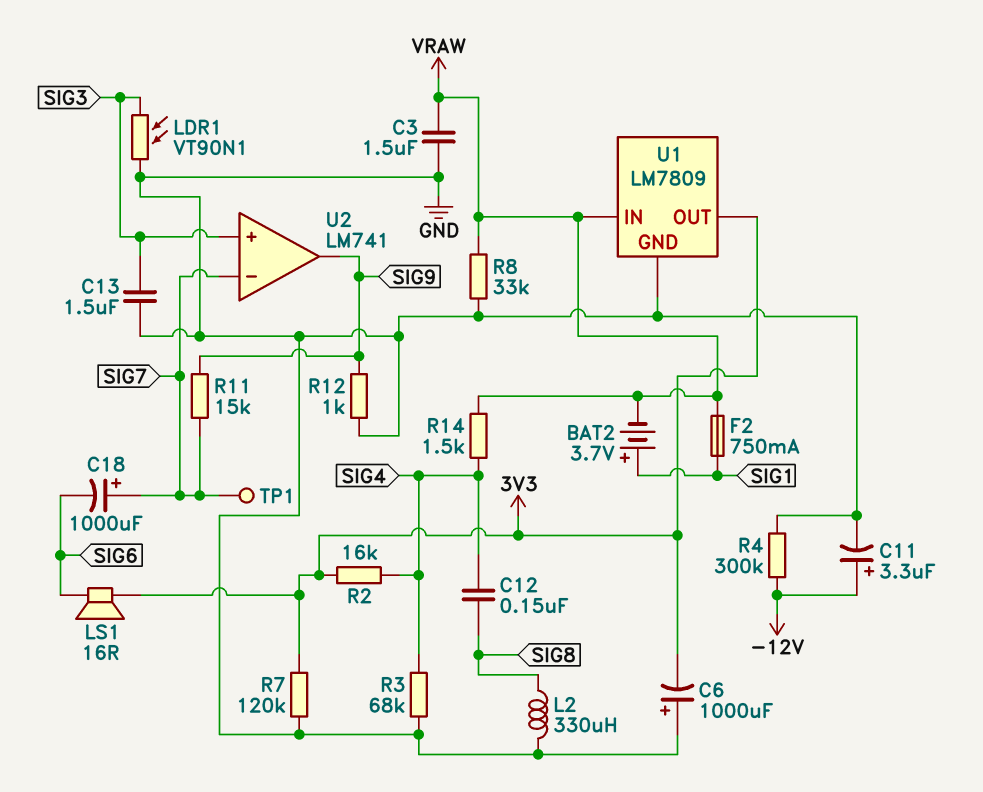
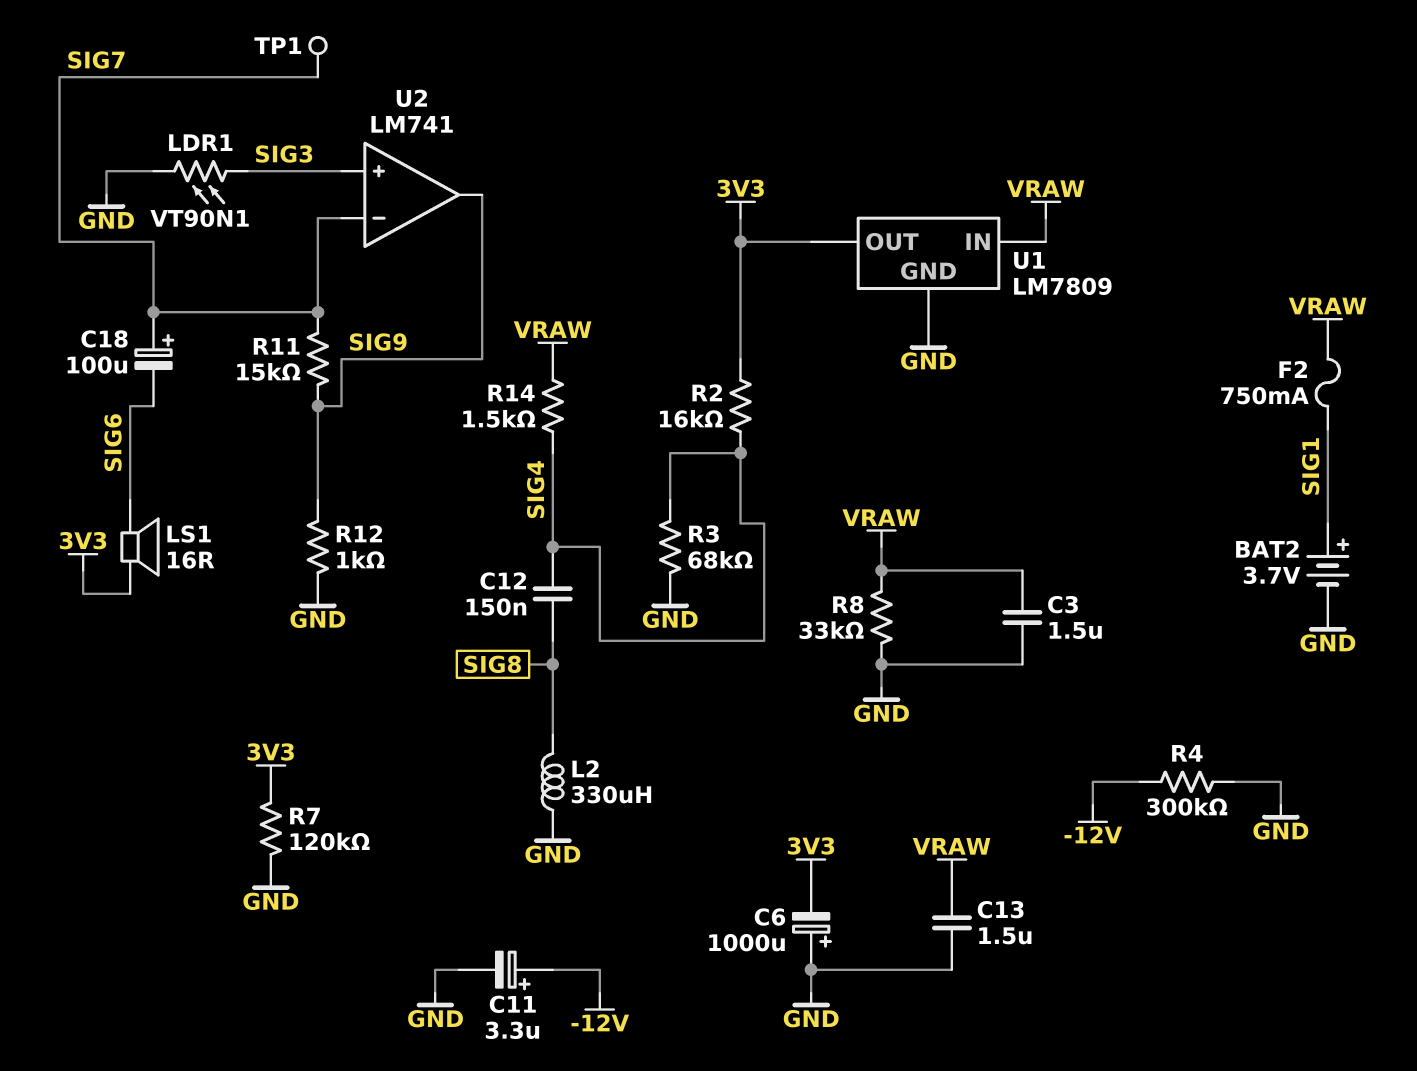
BAT2: 3.7V (plus SIG1, minus VRAW) -> 3.7V (plus SIG1, minus GND)
C13: 1.5uF (GND, SIG3) -> 1.5uF (GND, VRAW)
C18: 1000uF (plus SIG7, minus SIG6) -> 100uF (plus SIG7, minus SIG6)

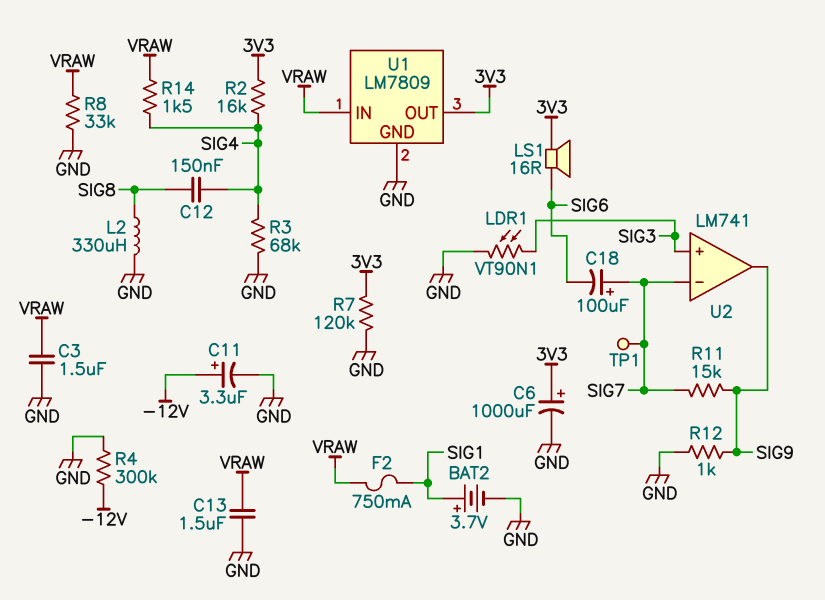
C6: 1000uF (plus GND, minus 3V3) -> 1000uF (plus 3V3, minus GND)

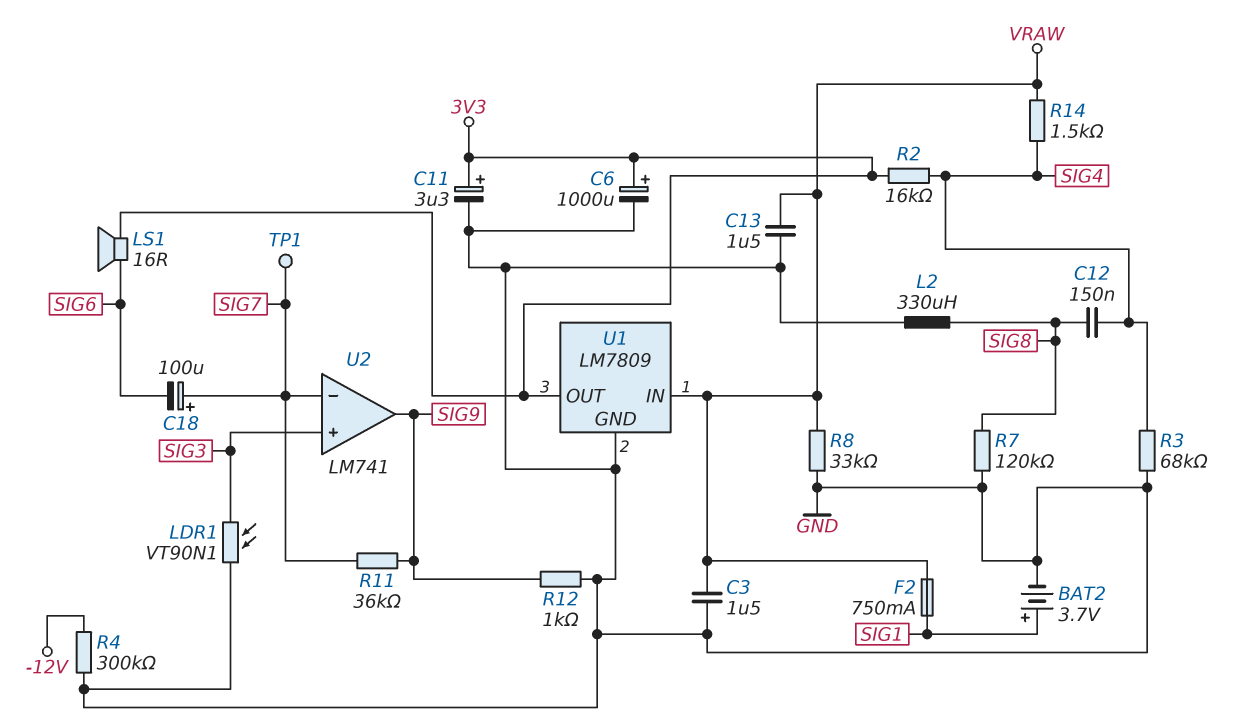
C11: 3.3uF (plus -12V, minus GND) -> 3.3uF (plus 3V3, minus GND)
R7: 120k (3V3, GND) -> 120k (GND, SIG8)
R11: 15k (SIG7, SIG9) -> 36k (SIG7, SIG9)

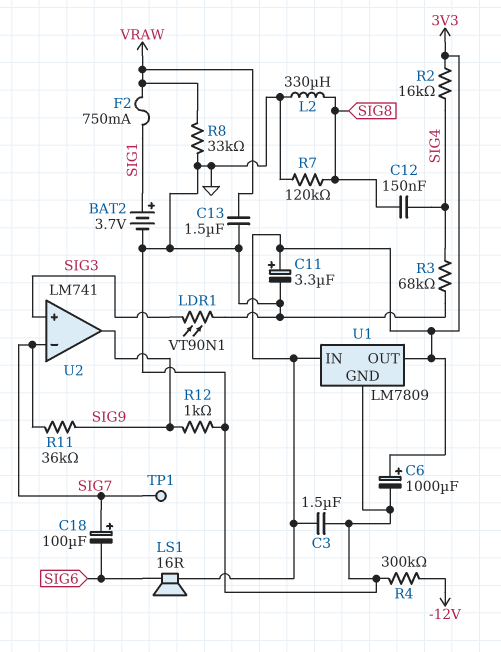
C3: 1.5uF (GND, VRAW) -> 1.5uF (3V3, GND)
R14: 1.5k (SIG4, VRAW) -> none
U1 pin IN: VRAW -> 3V3

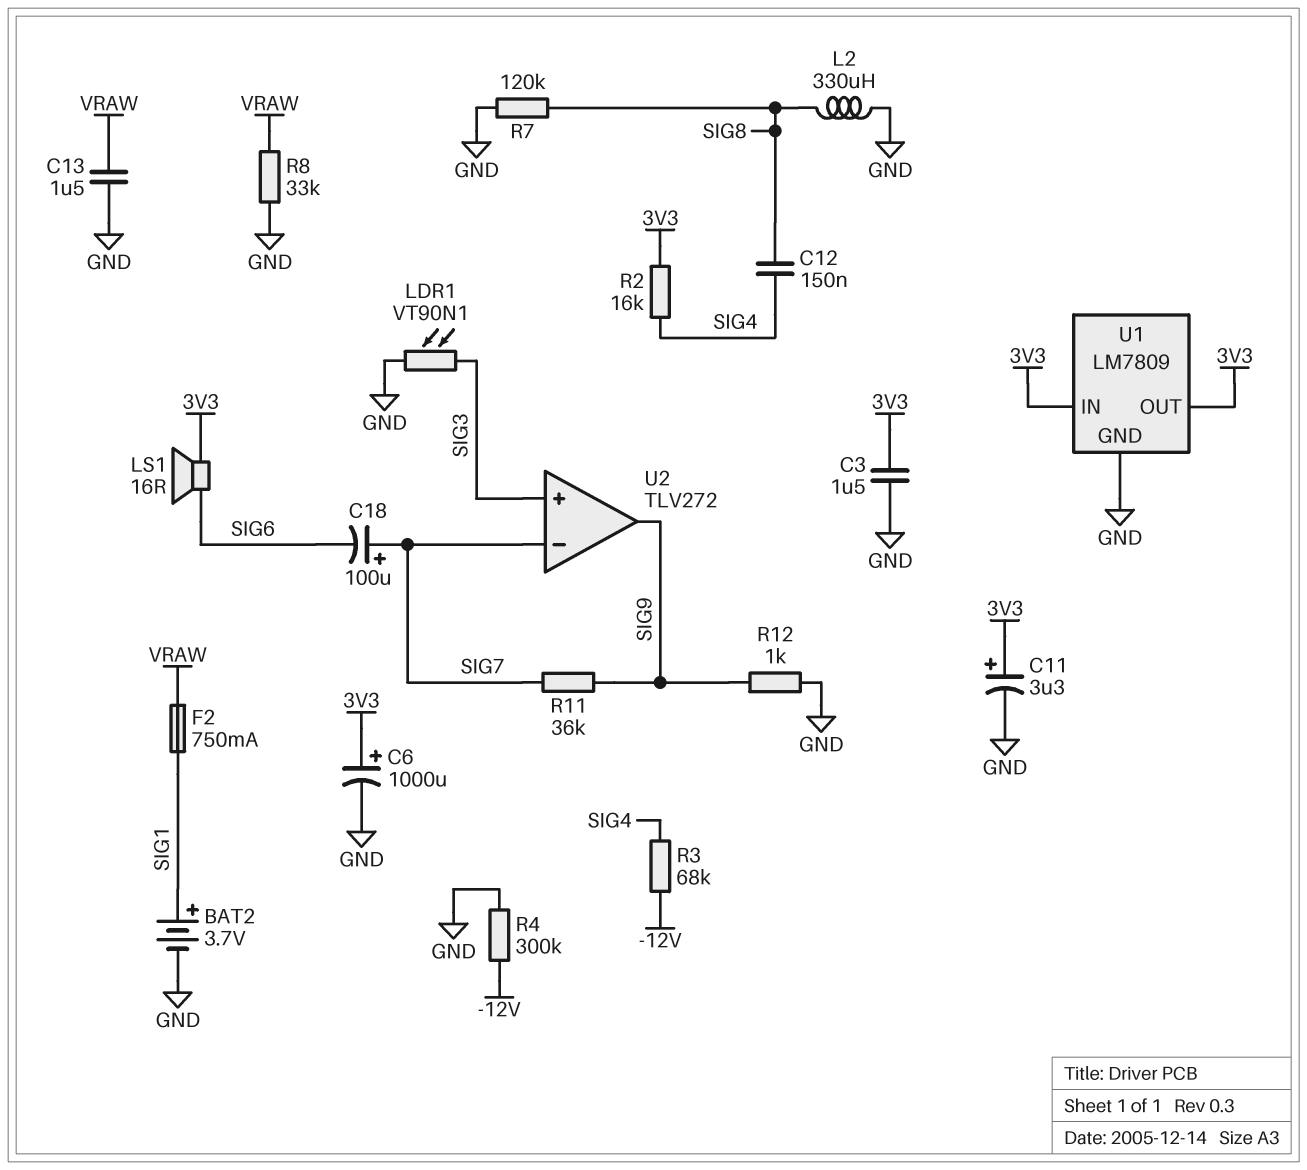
R3: 68k (GND, SIG4) -> 68k (-12V, SIG4)
TP1: test point (SIG7) -> none
U2: LM741 -> TLV272

